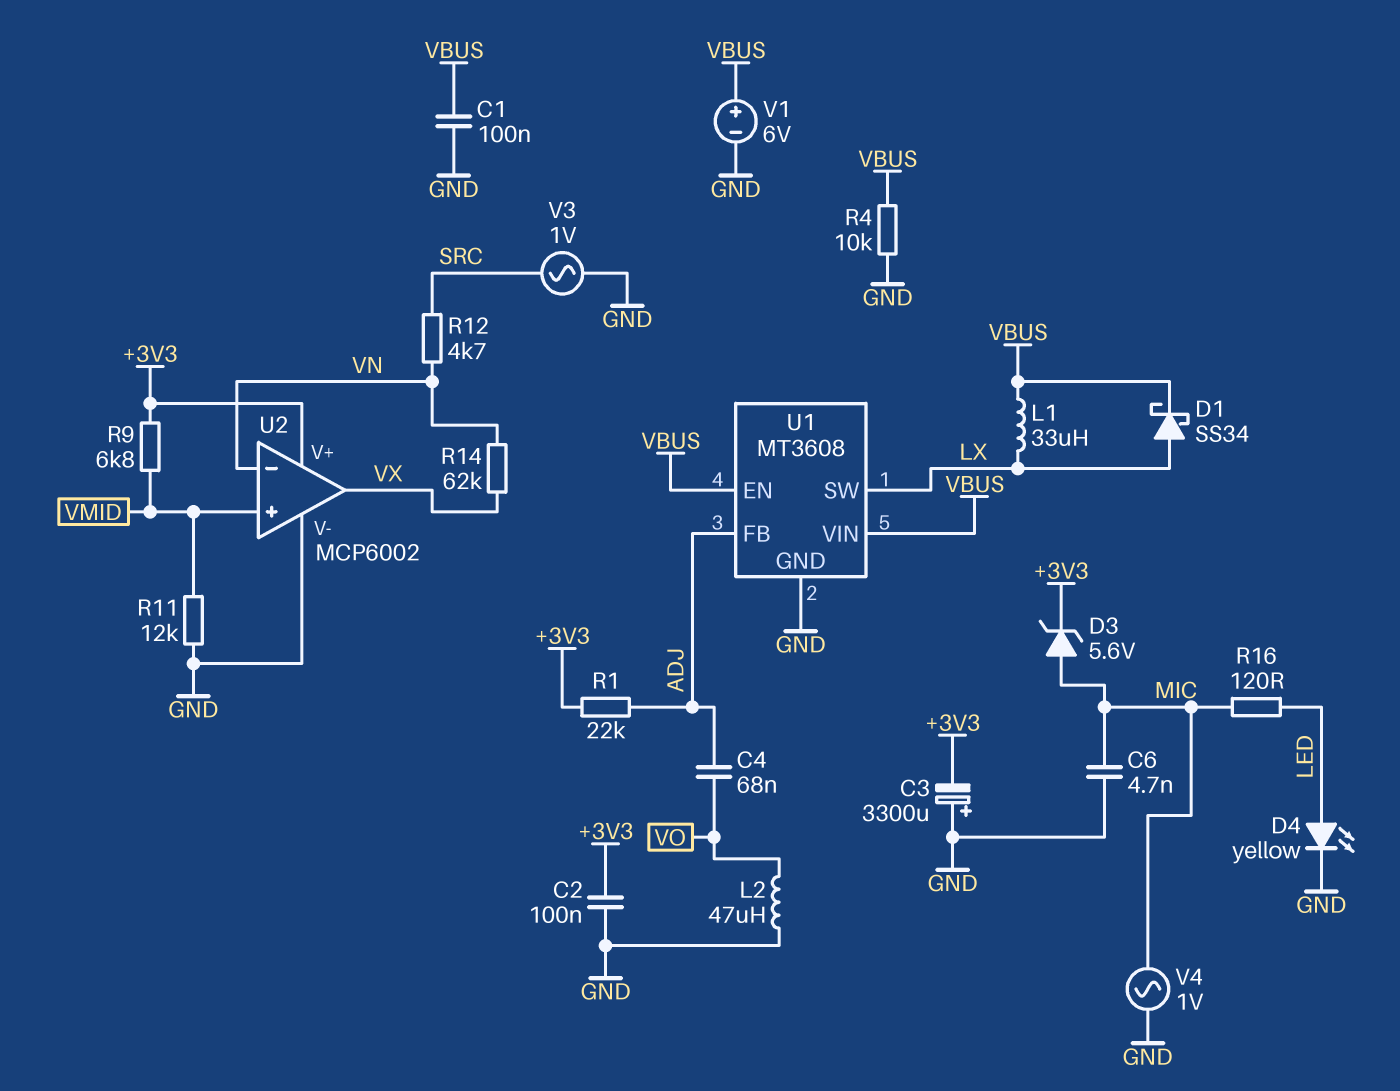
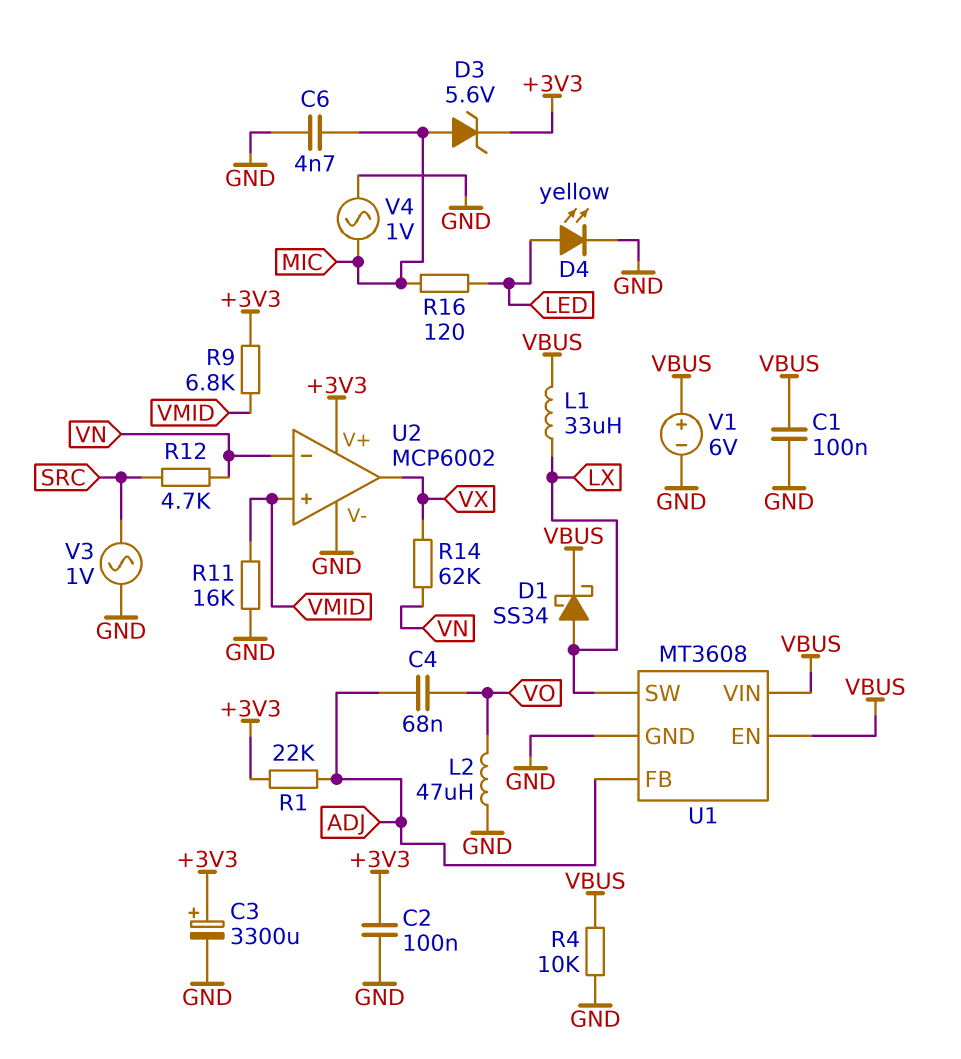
C3: 3300uF (plus GND, minus +3V3) -> 3300uF (plus +3V3, minus GND)
R11: 12k (GND, VMID) -> 16k (GND, VMID)

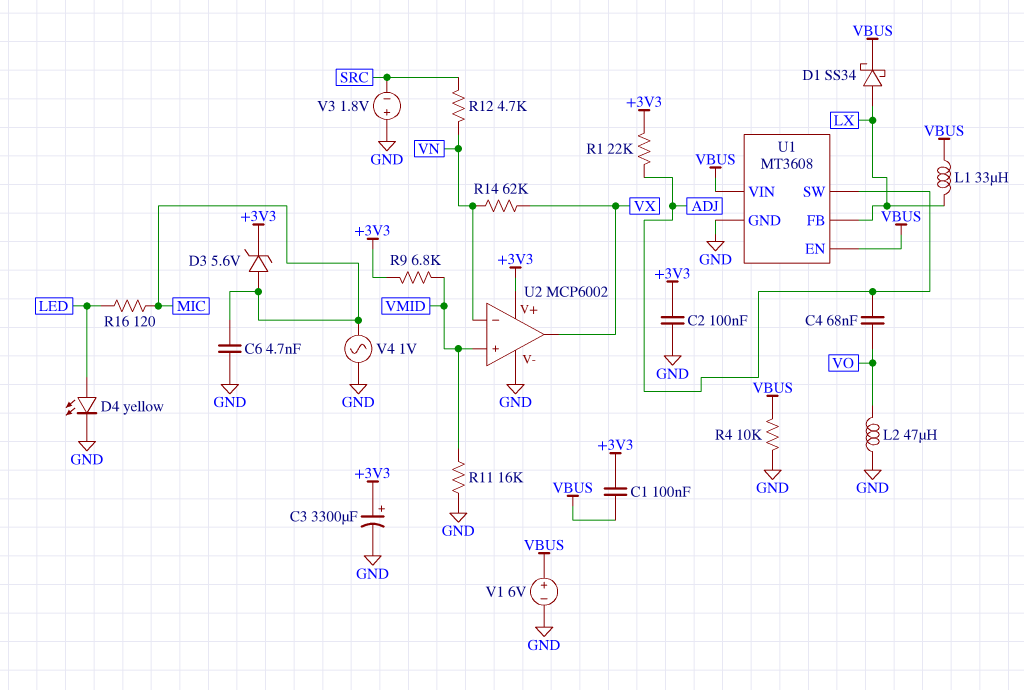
C1: 100nF (GND, VBUS) -> 100nF (+3V3, VBUS)
U1 pin FB: ADJ -> LX
U1 pin SW: LX -> ADJ
V3: AC 1V (GND, SRC) -> 1.8V (plus GND, minus SRC)

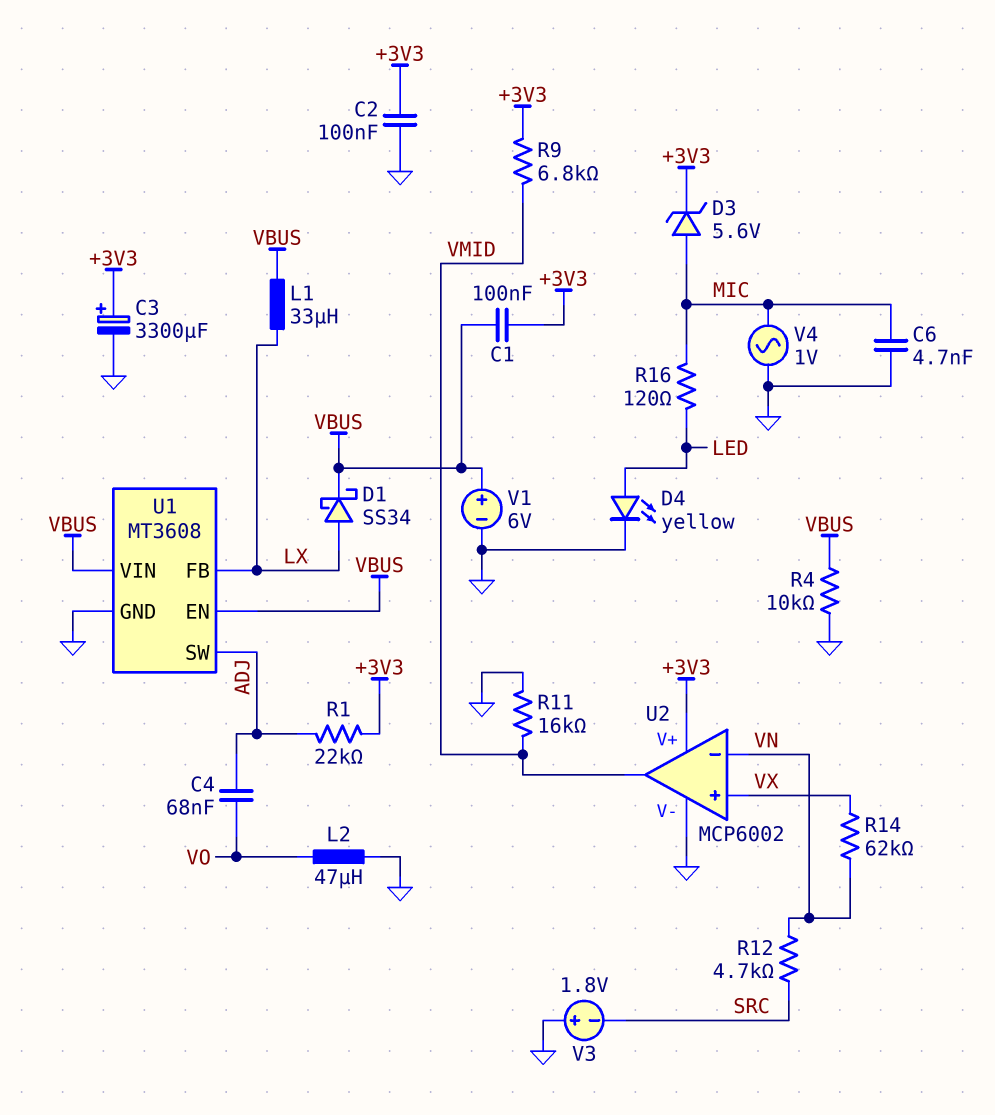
U2 pin in+: VMID -> VX
U2 pin out: VX -> VMID

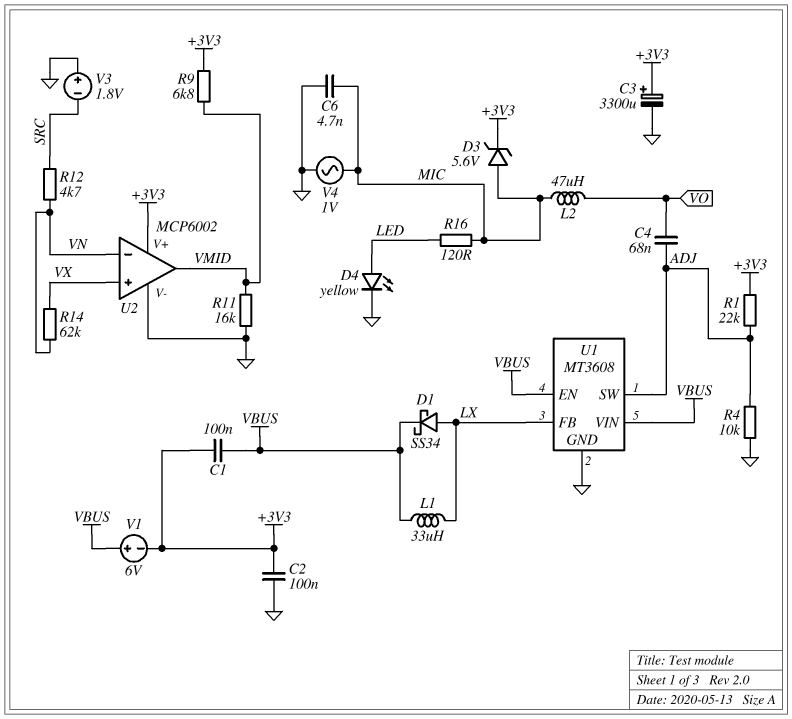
L2: 47uH (GND, VO) -> 47uH (MIC, VO)
R4: 10k (GND, VBUS) -> 10k (ADJ, GND)
V1: 6V (plus VBUS, minus GND) -> 6V (plus VBUS, minus +3V3)

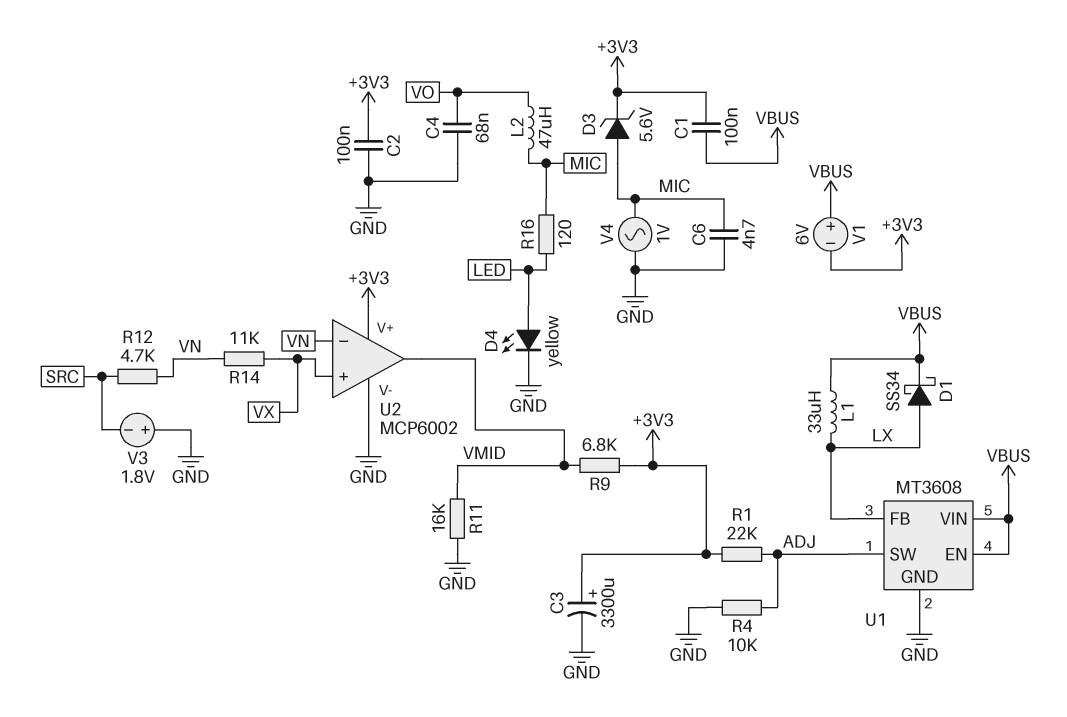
C4: 68nF (ADJ, VO) -> 68nF (GND, VO)
R14: 62k (VN, VX) -> 11k (VN, VX)

